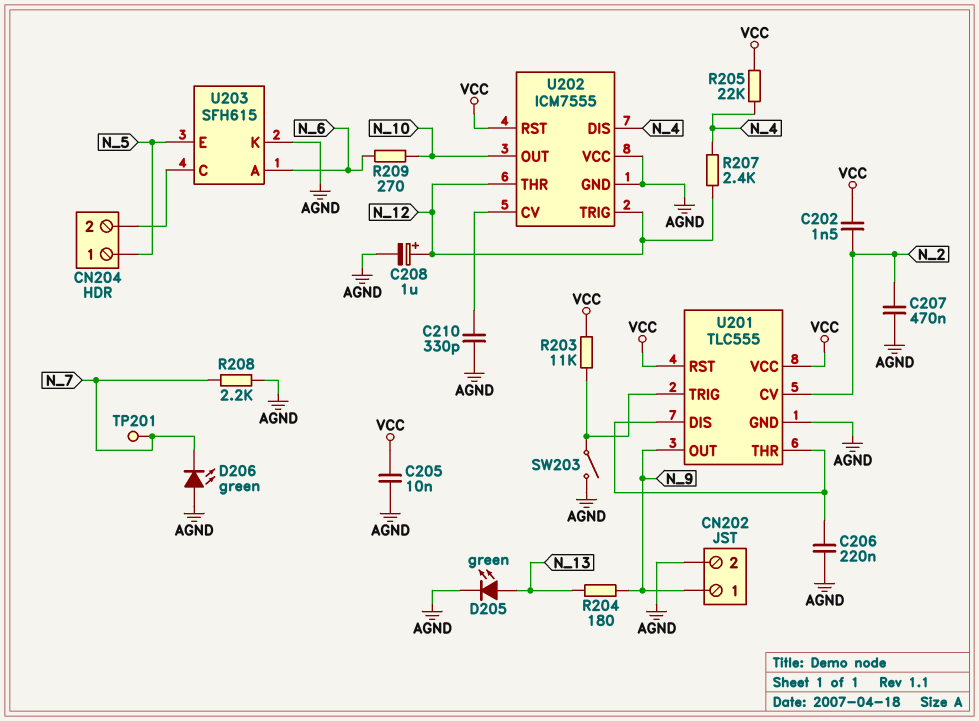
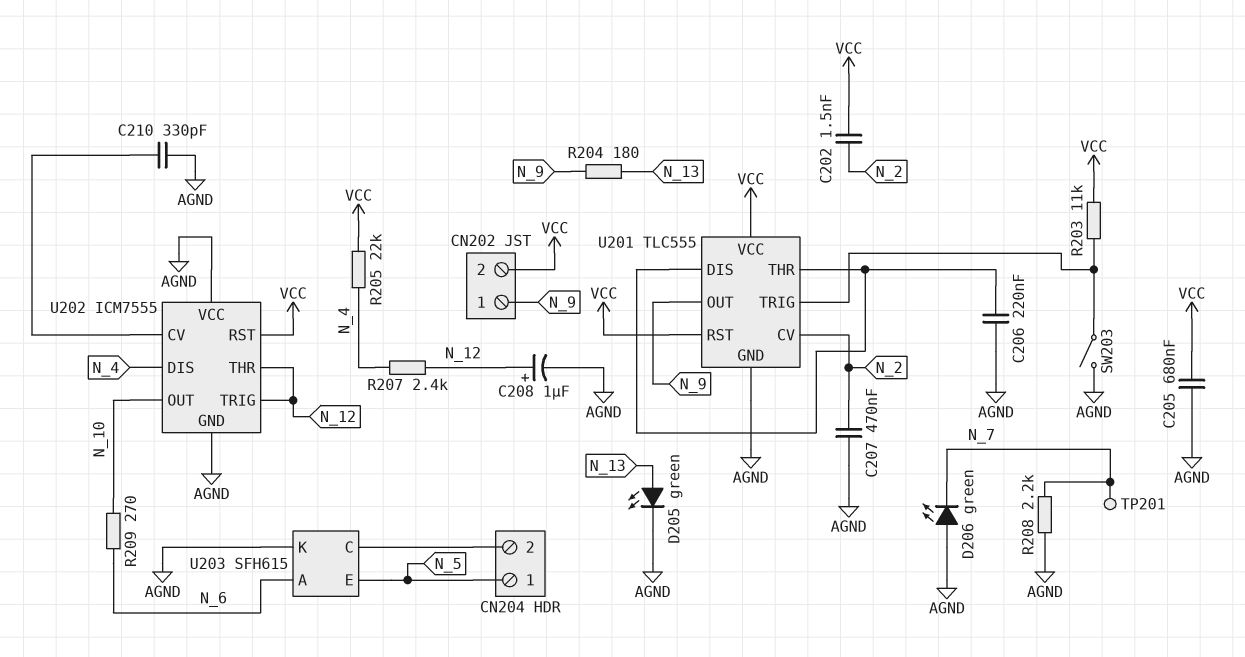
C205: 10nF (AGND, VCC) -> 680nF (AGND, VCC)
CN202 pin 2: AGND -> VCC

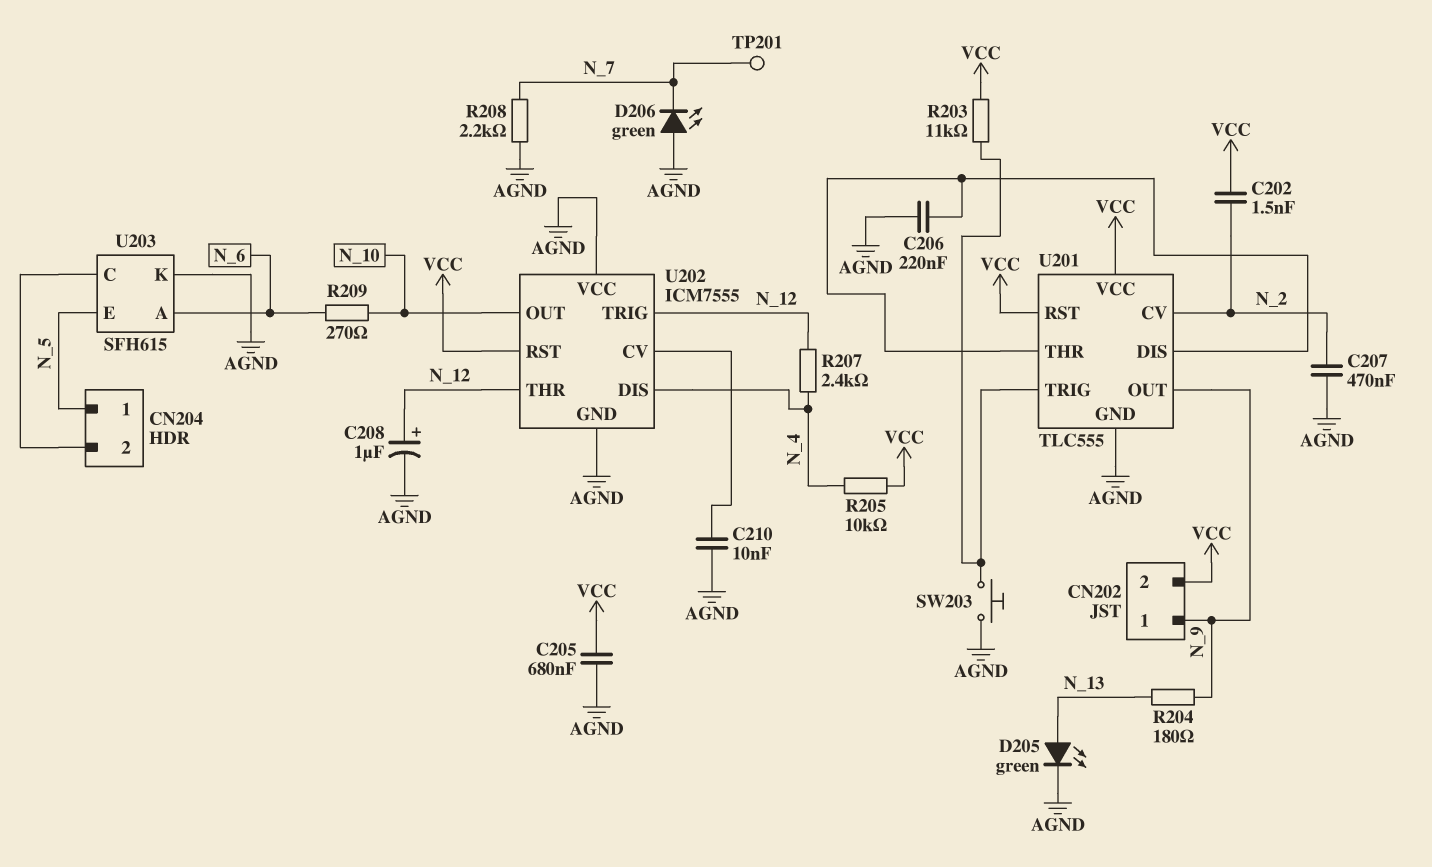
C210: 330pF (AGND, U202/CV) -> 10nF (AGND, U202/CV)
R205: 22k (N_4, VCC) -> 10k (N_4, VCC)
SW203: switch (AGND, U201/TRIG) -> button (AGND, U201/TRIG)

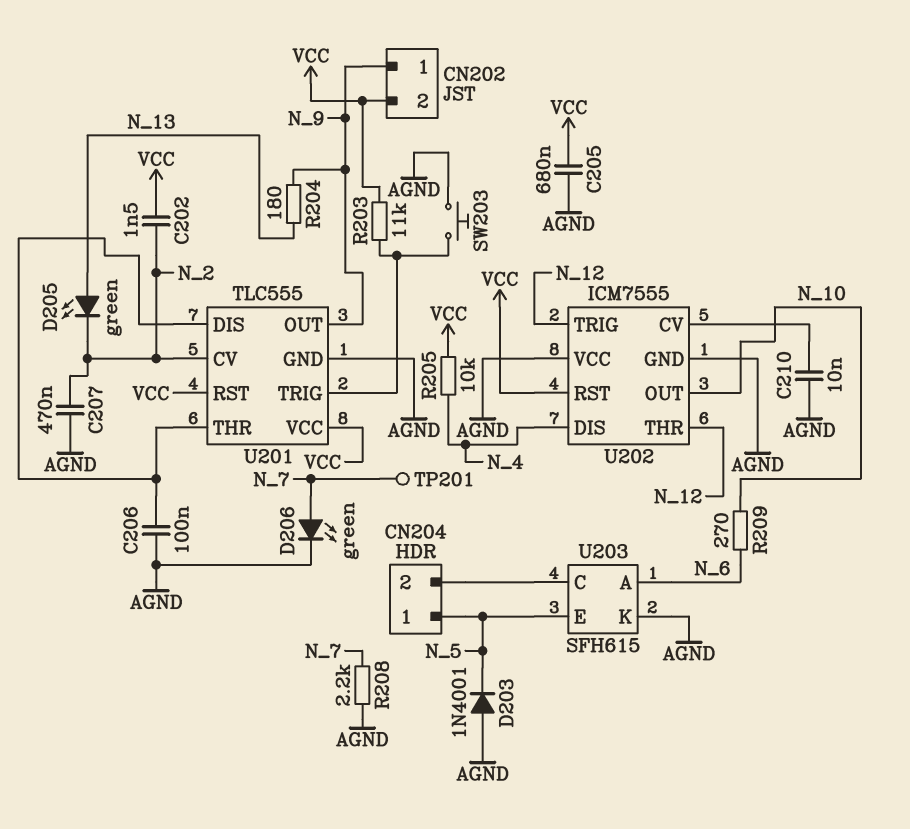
C206: 220nF (AGND, U201/DIS) -> 100nF (AGND, U201/DIS)
C208: 1uF (plus N_12, minus AGND) -> none
D203: none -> diode 1N4001 (A AGND, K N_5)
D205: LED green (A N_13, K AGND) -> LED green (A N_13, K N_2)
D206: LED green (A AGND, K N_7) -> LED green (A N_7, K AGND)
R207: 2.4k (N_4, N_12) -> none

